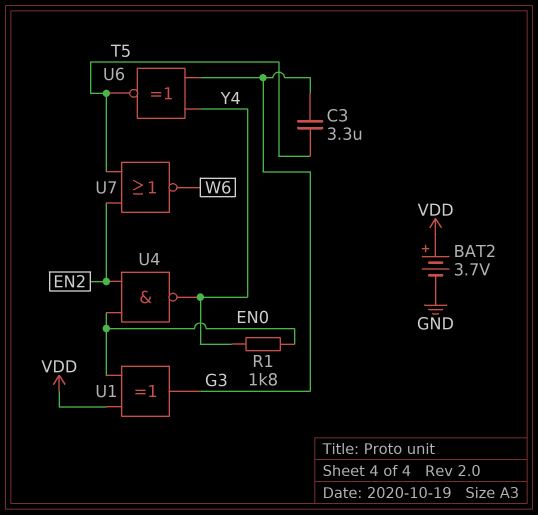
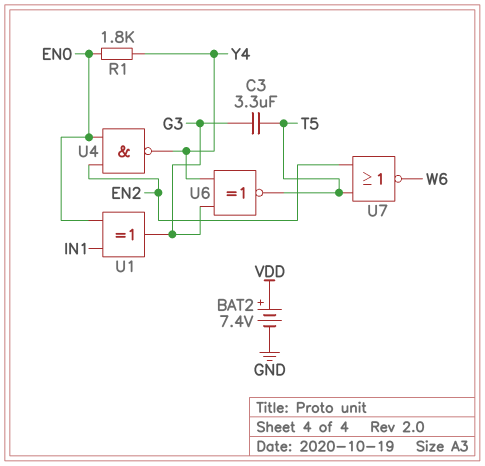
BAT2: 3.7V (plus VDD, minus GND) -> 7.4V (plus VDD, minus GND)
U1: XOR (in EN0, in VDD, out G3) -> XOR (in EN0, in IN1, out G3)

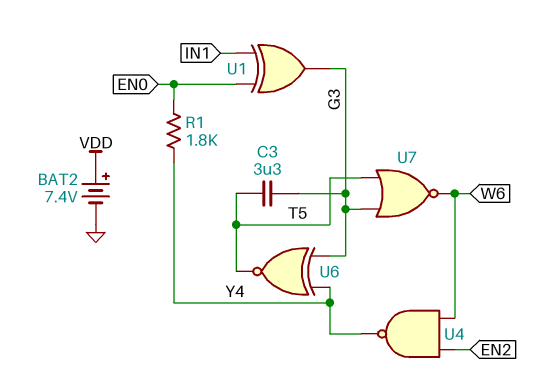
U4: NAND (in EN0, in EN2, out Y4) -> NAND (in EN2, in W6, out Y4)
U7: NOR (in EN2, in T5, out W6) -> NOR (in G3, in T5, out W6)

